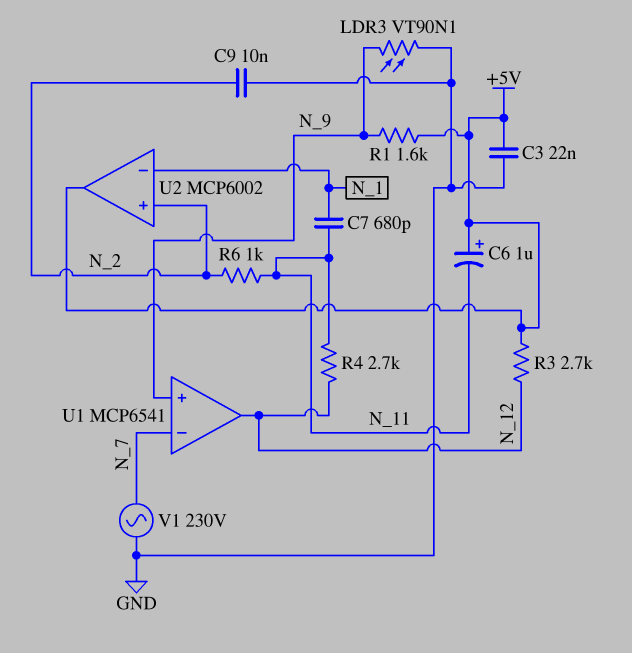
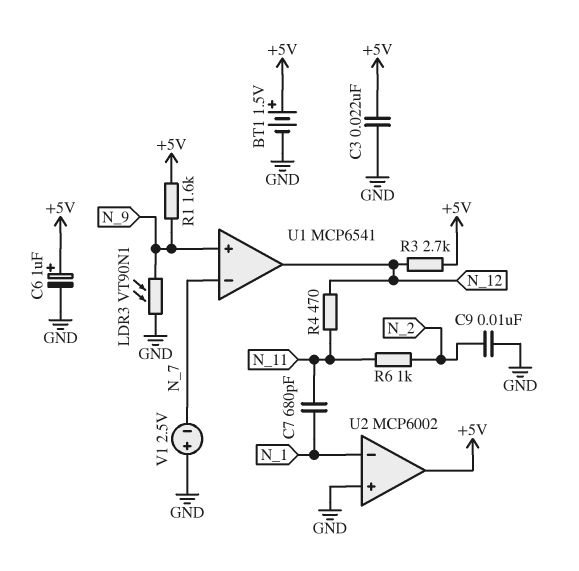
BT1: none -> 1.5V (plus +5V, minus GND)
C6: 1uF (plus +5V, minus N_11) -> 1uF (plus +5V, minus GND)
R4: 2.7k (N_11, N_12) -> 470 (N_11, N_12)
U2 pin in+: N_2 -> GND
V1: AC 230V (GND, N_7) -> 2.5V (plus GND, minus N_7)

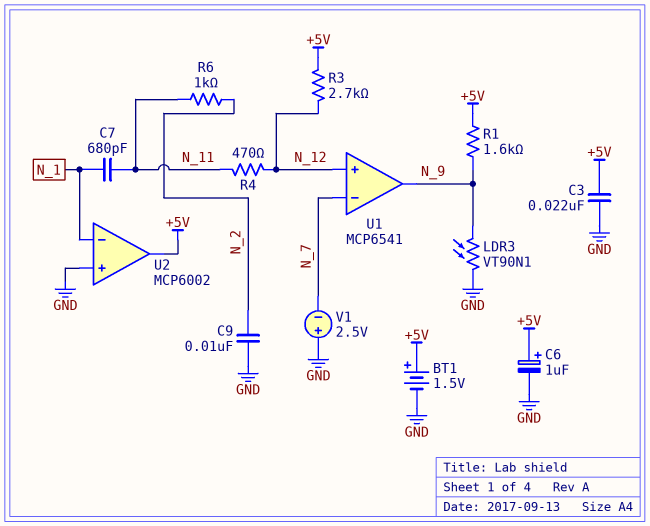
U1 pin in+: N_9 -> N_12
U1 pin out: N_12 -> N_9

